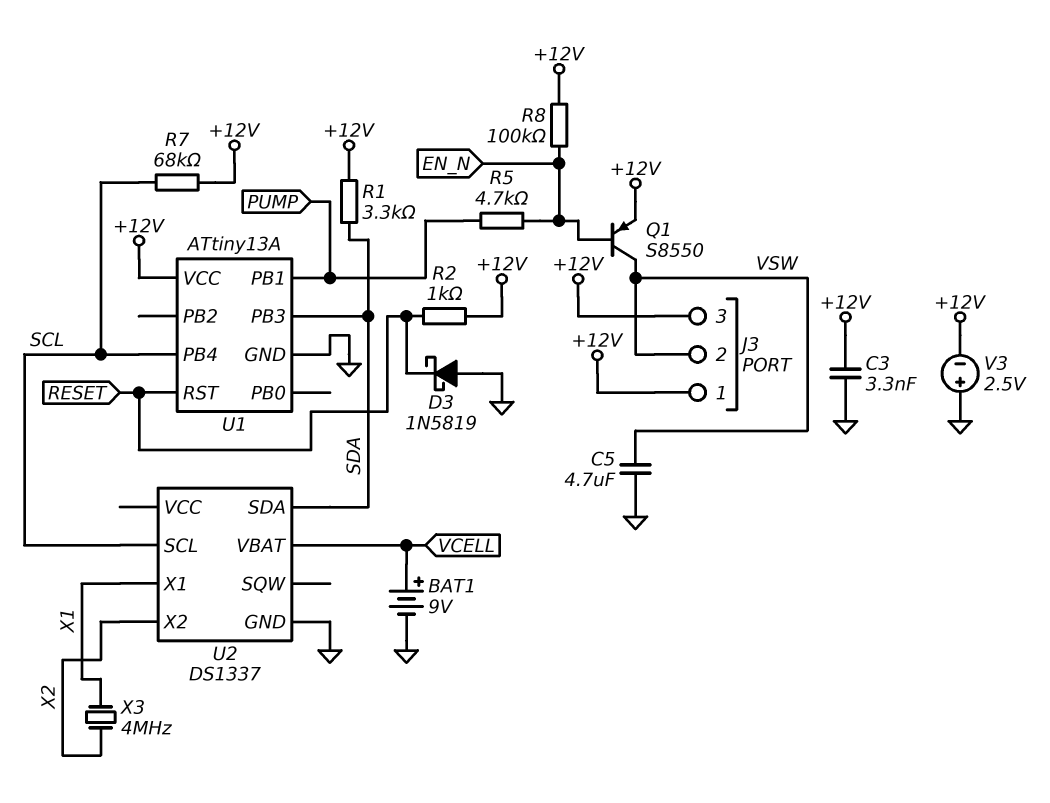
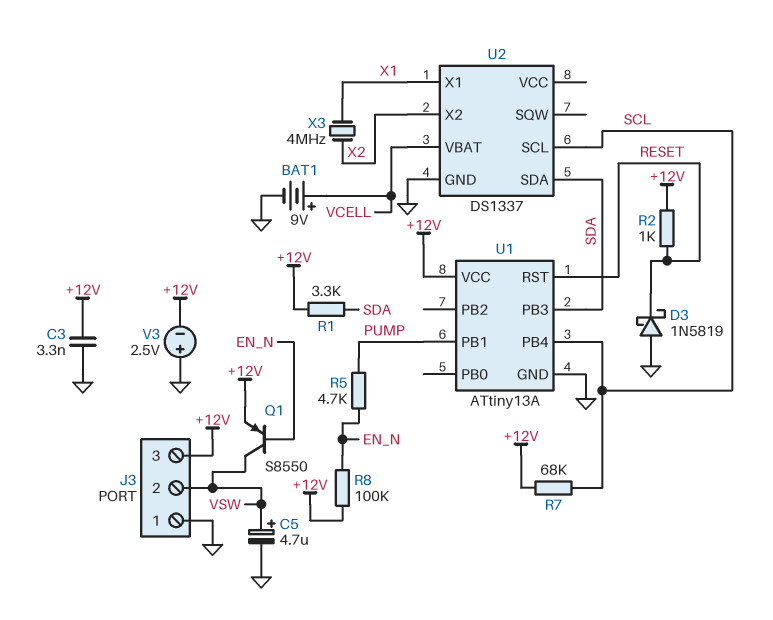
C5: 4.7uF (GND, VSW) -> 4.7uF (plus VSW, minus GND)
J3 pin 1: +12V -> GND

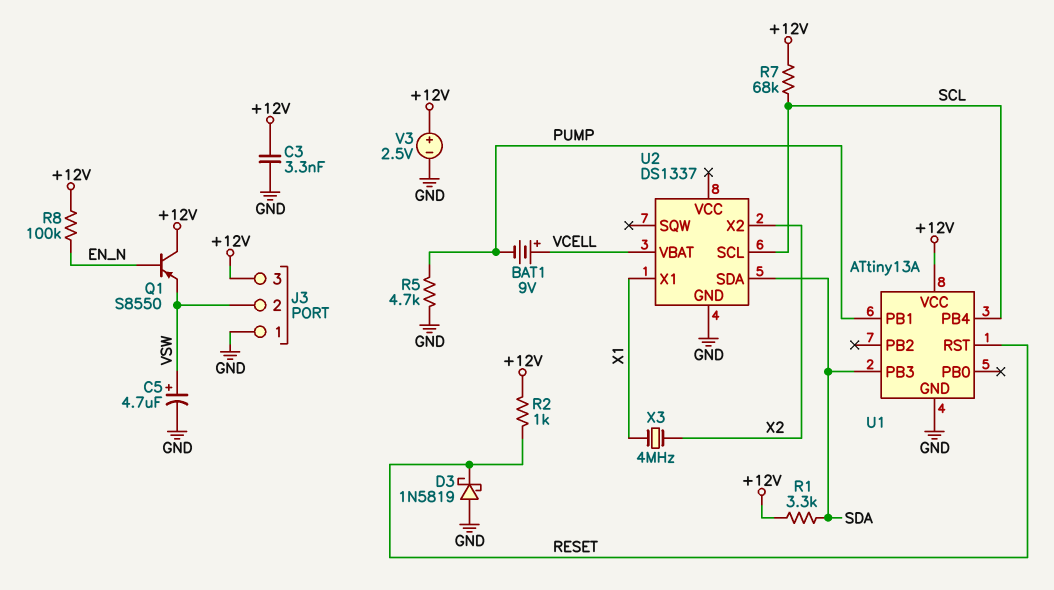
BAT1: 9V (plus VCELL, minus GND) -> 9V (plus VCELL, minus PUMP)
Q1: PNP S8550 (B EN_N, C VSW, E +12V) -> PNP S8550 (B EN_N, C +12V, E VSW)
R5: 4.7k (EN_N, PUMP) -> 4.7k (GND, PUMP)
V3: 2.5V (plus GND, minus +12V) -> 2.5V (plus +12V, minus GND)

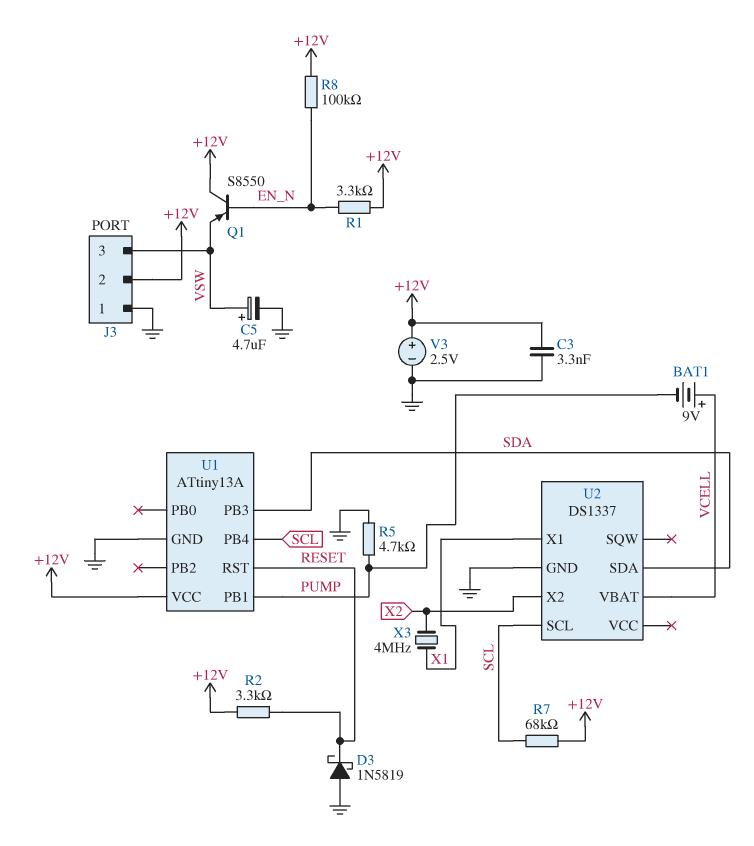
J3 pin 2: VSW -> +12V
J3 pin 3: +12V -> VSW
R1: 3.3k (+12V, SDA) -> 3.3k (+12V, EN_N)
R2: 1k (+12V, RESET) -> 3.3k (+12V, RESET)

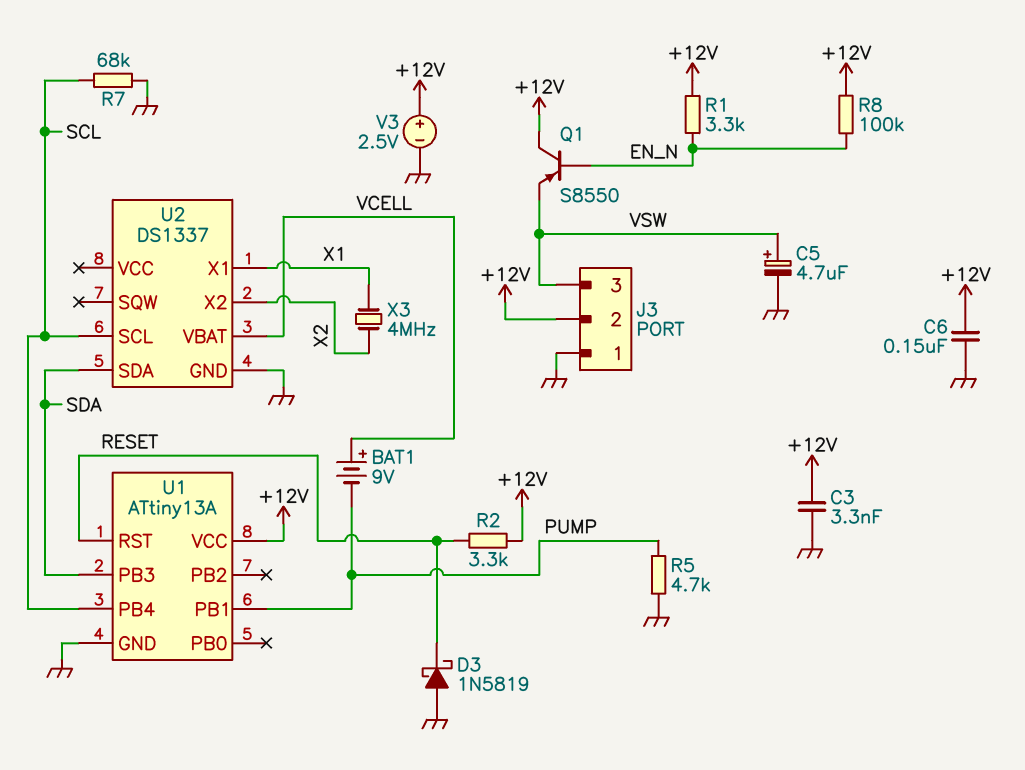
C6: none -> 150nF (+12V, GND)
R7: 68k (+12V, SCL) -> 68k (GND, SCL)

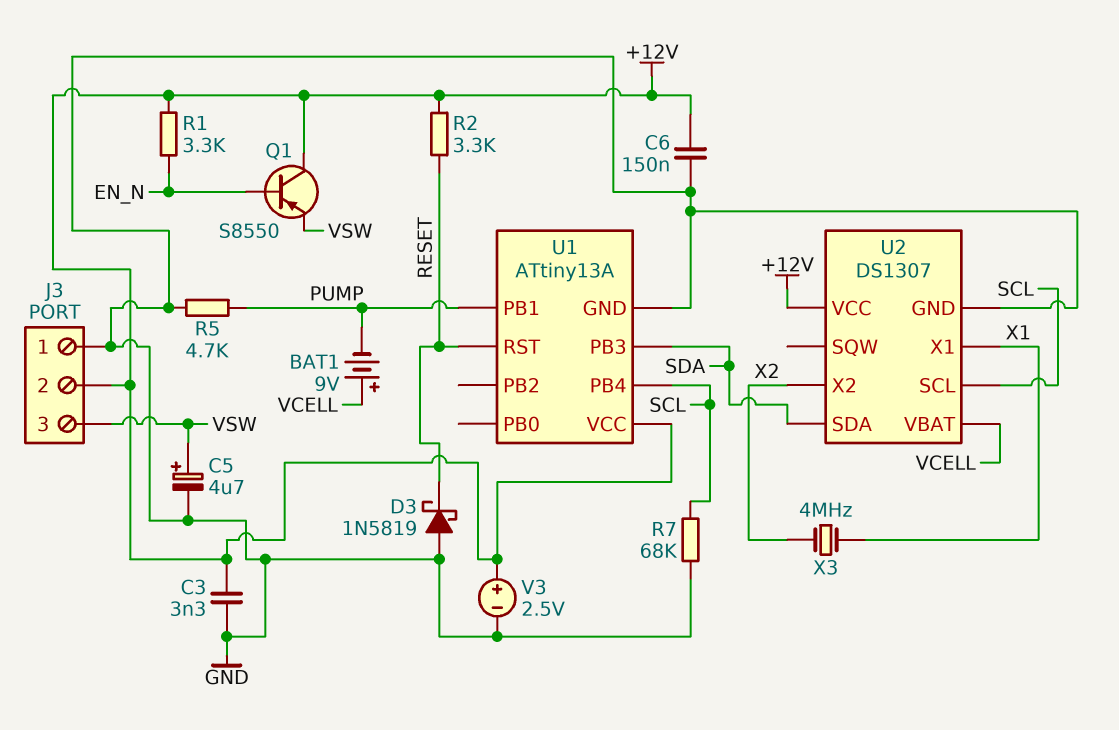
R8: 100k (+12V, EN_N) -> none
U2: DS1337 -> DS1307
U2 pin VCC: none -> +12V

